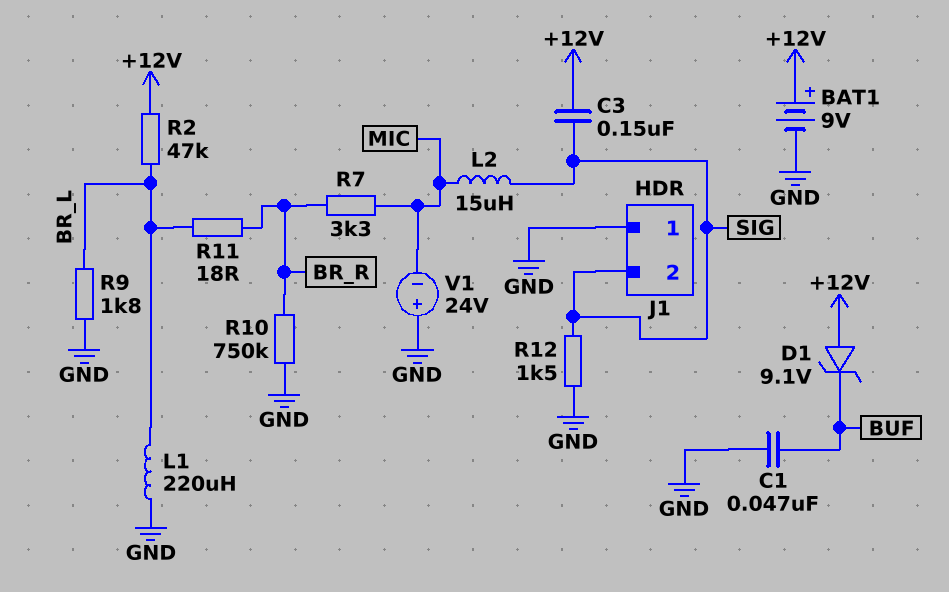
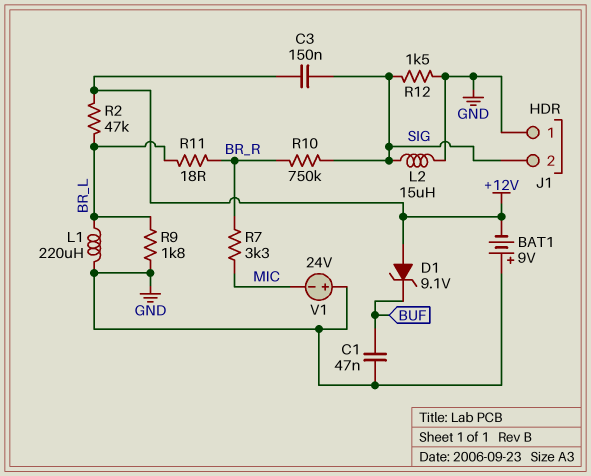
BAT1: 9V (plus +12V, minus GND) -> 9V (plus GND, minus +12V)
L2: 15uH (MIC, SIG) -> 15uH (GND, SIG)
R10: 750k (BR_R, GND) -> 750k (BR_R, SIG)

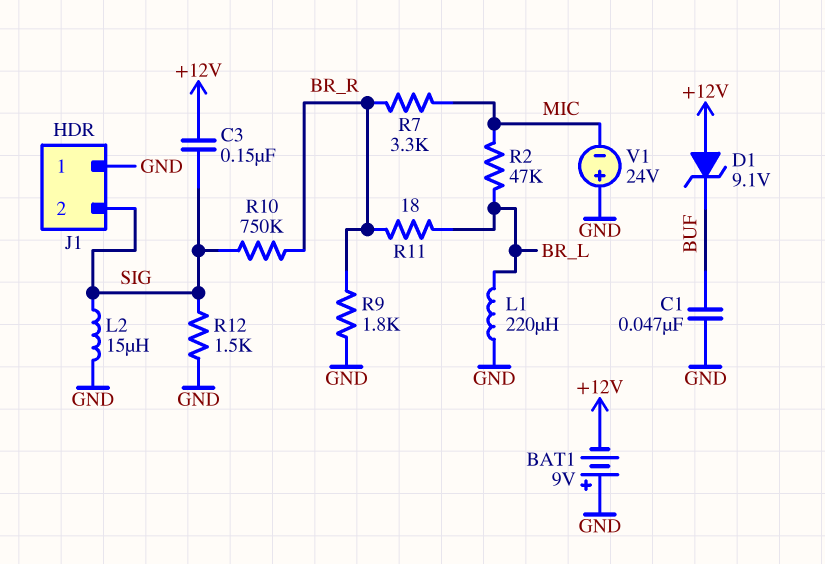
R2: 47k (+12V, BR_L) -> 47k (BR_L, MIC)
R9: 1.8k (BR_L, GND) -> 1.8k (BR_R, GND)

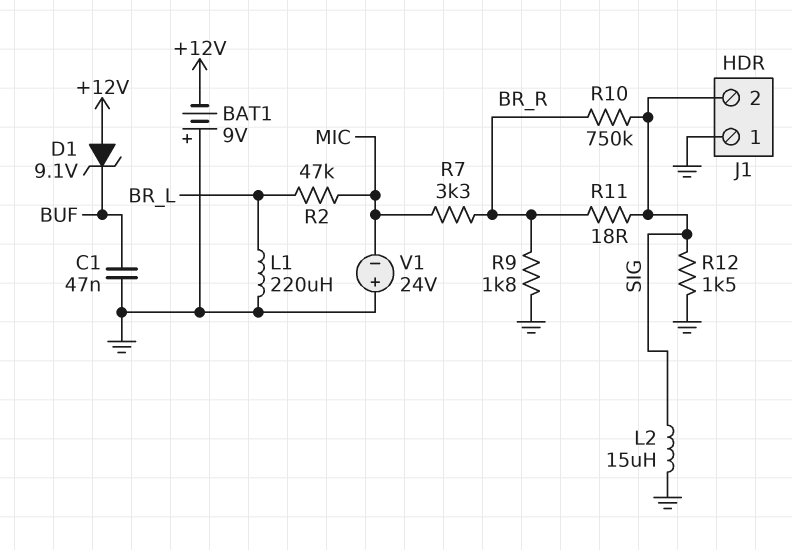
C3: 150nF (+12V, SIG) -> none
R11: 18 (BR_L, BR_R) -> 18 (BR_R, SIG)

